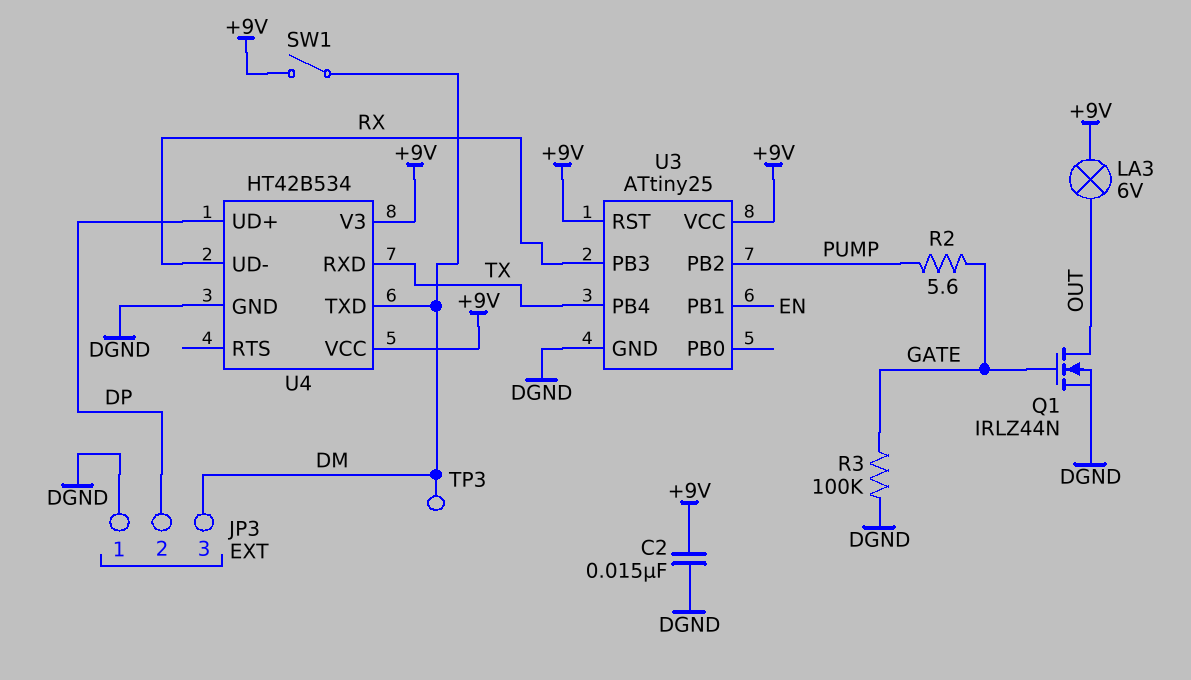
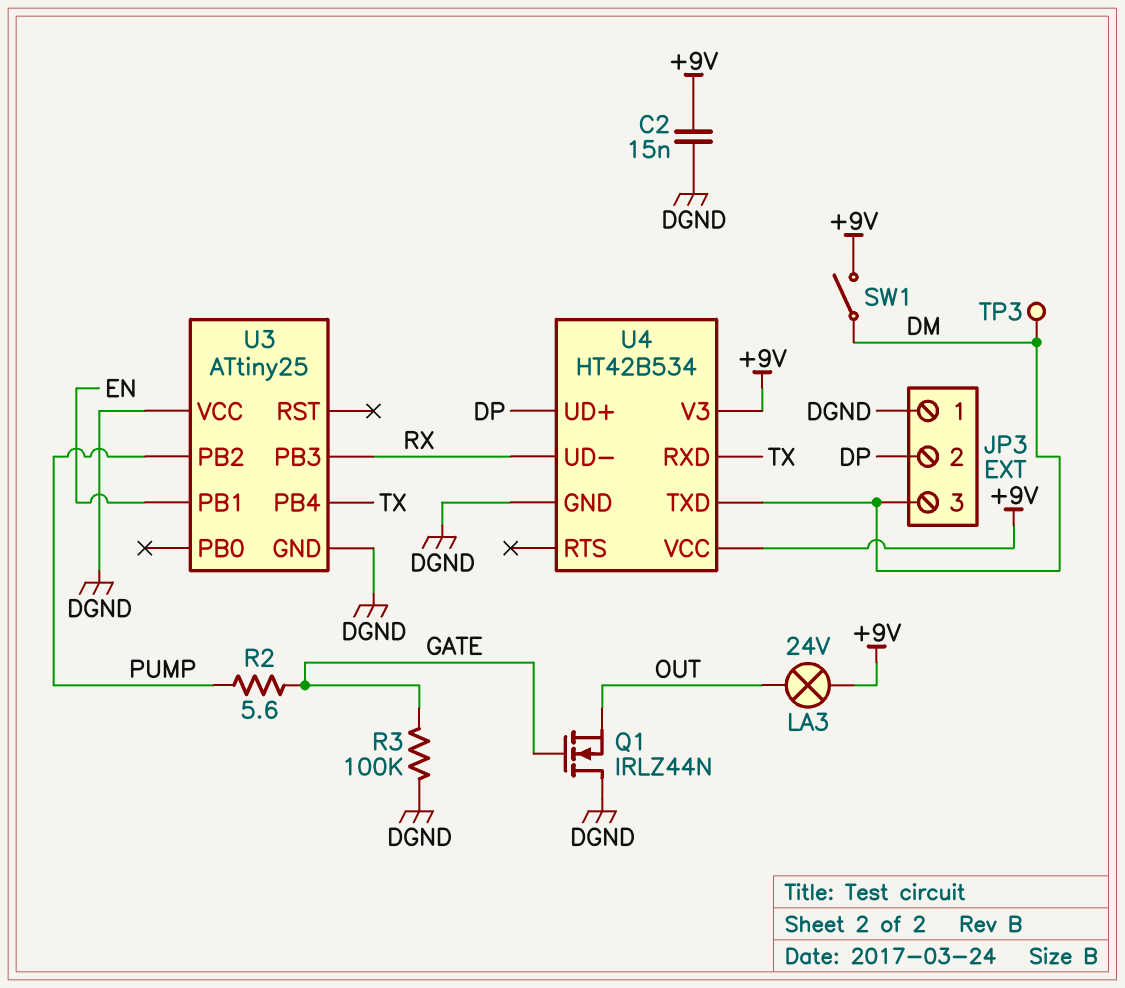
LA3: lamp 6V (+9V, OUT) -> lamp 24V (+9V, OUT)
Q1: NMOS IRLZ44N (G GATE, D OUT, S DGND) -> NMOS IRLZ44N (G GATE, D DGND, S OUT)
U3 pin RST: +9V -> none
U3 pin VCC: +9V -> DGND

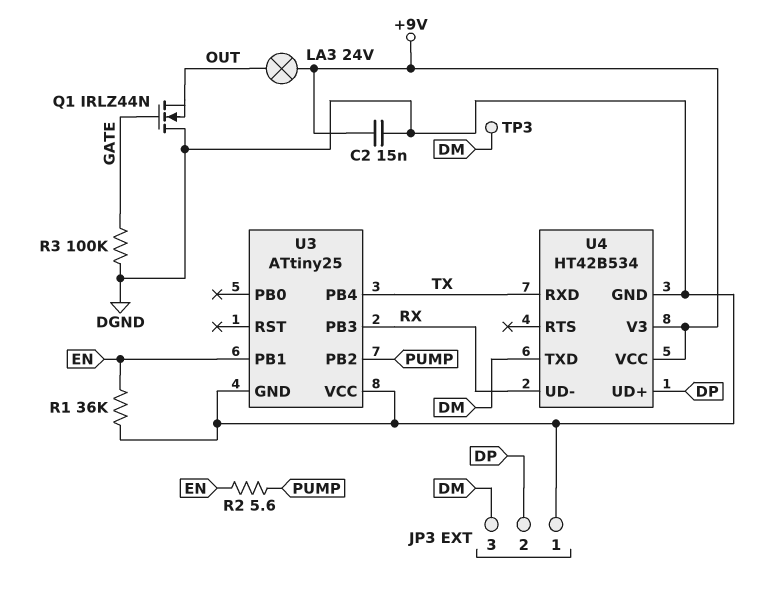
R1: none -> 36k (DGND, EN)
R2: 5.6 (GATE, PUMP) -> 5.6 (EN, PUMP)
SW1: switch (+9V, DM) -> none

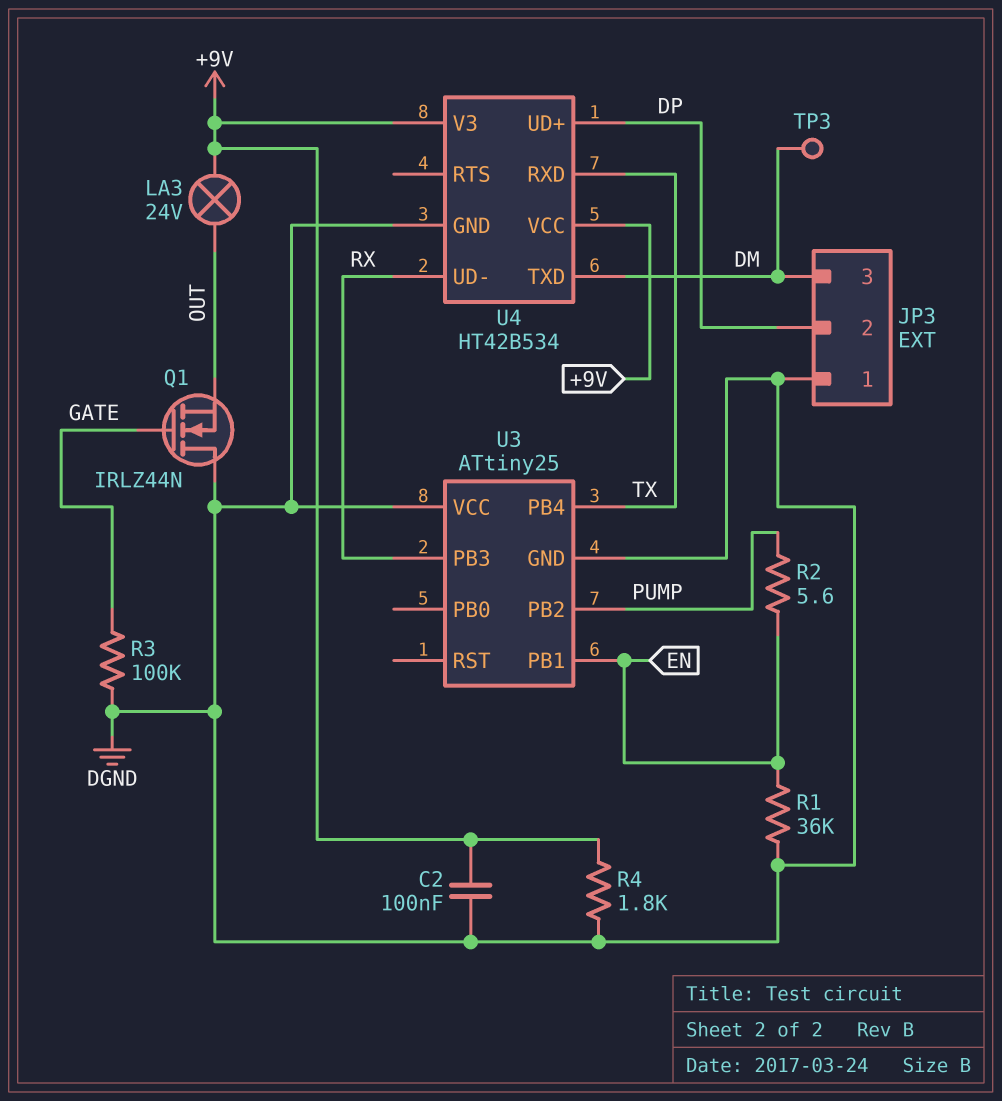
C2: 15nF (+9V, DGND) -> 100nF (+9V, DGND)
R4: none -> 1.8k (+9V, DGND)

